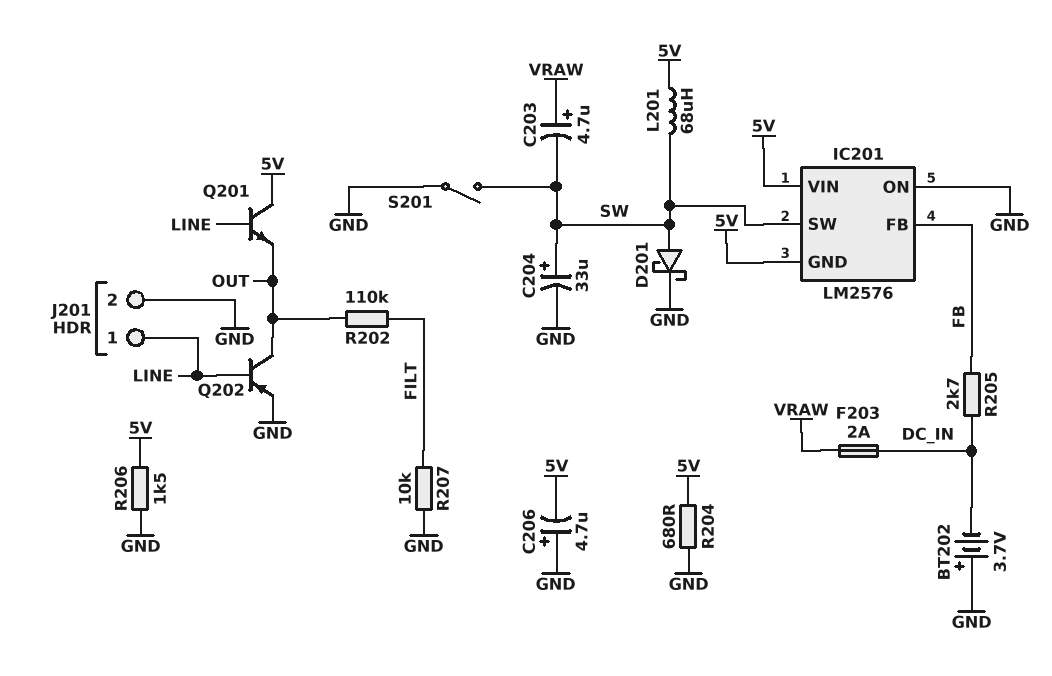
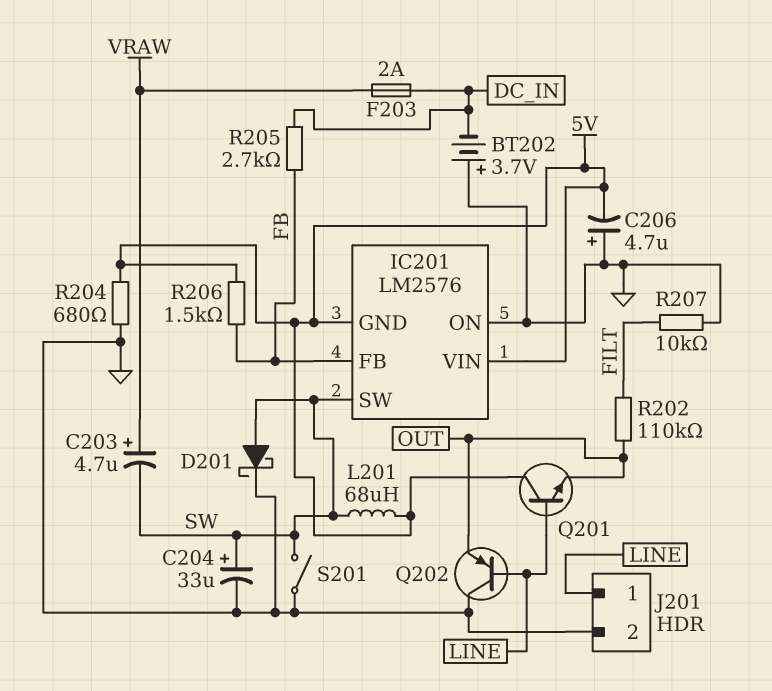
Q202: PNP (B LINE, C OUT, E GND) -> PNP (B LINE, C GND, E OUT)
R206: 1.5k (5V, GND) -> 1.5k (5V, FB)

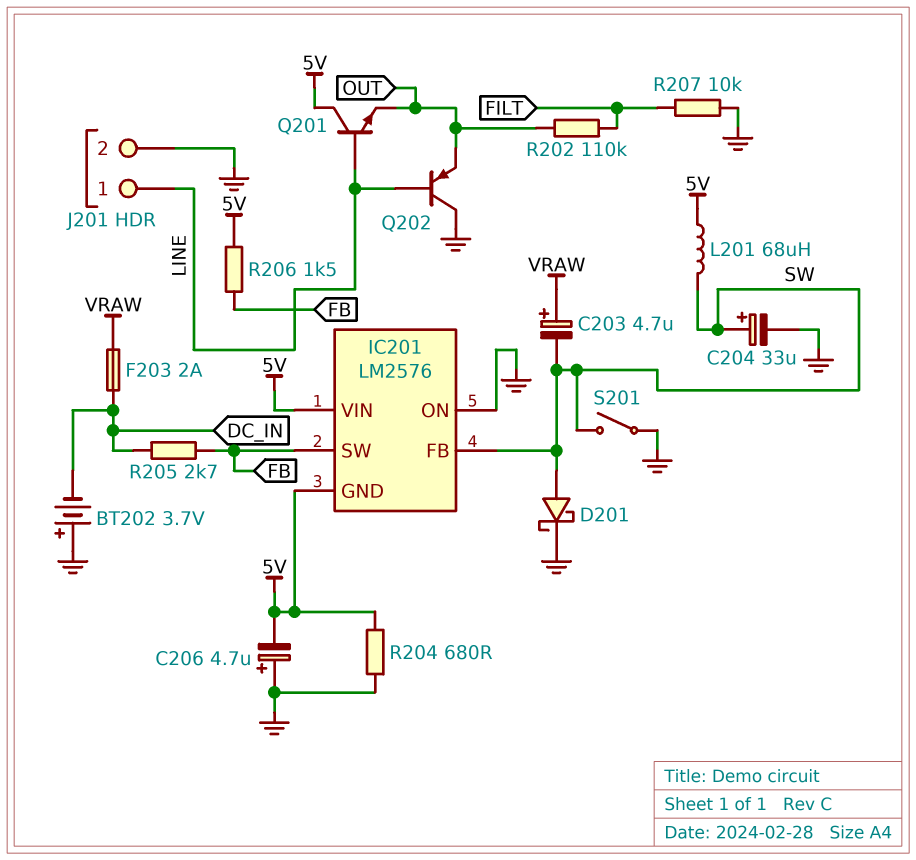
IC201 pin FB: FB -> SW
IC201 pin SW: SW -> FB

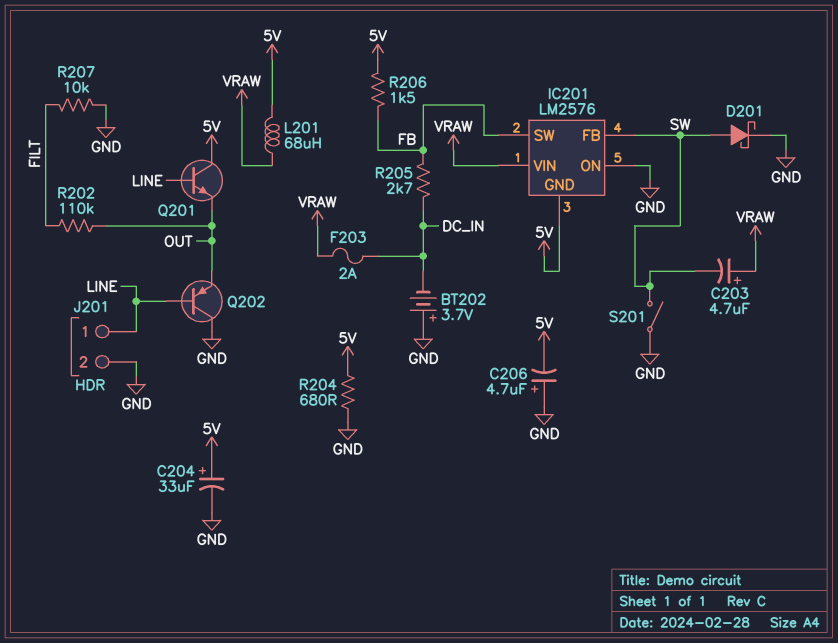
C204: 33uF (plus SW, minus GND) -> 33uF (plus 5V, minus GND)
IC201 pin VIN: 5V -> VRAW
L201: 68uH (5V, SW) -> 68uH (5V, VRAW)

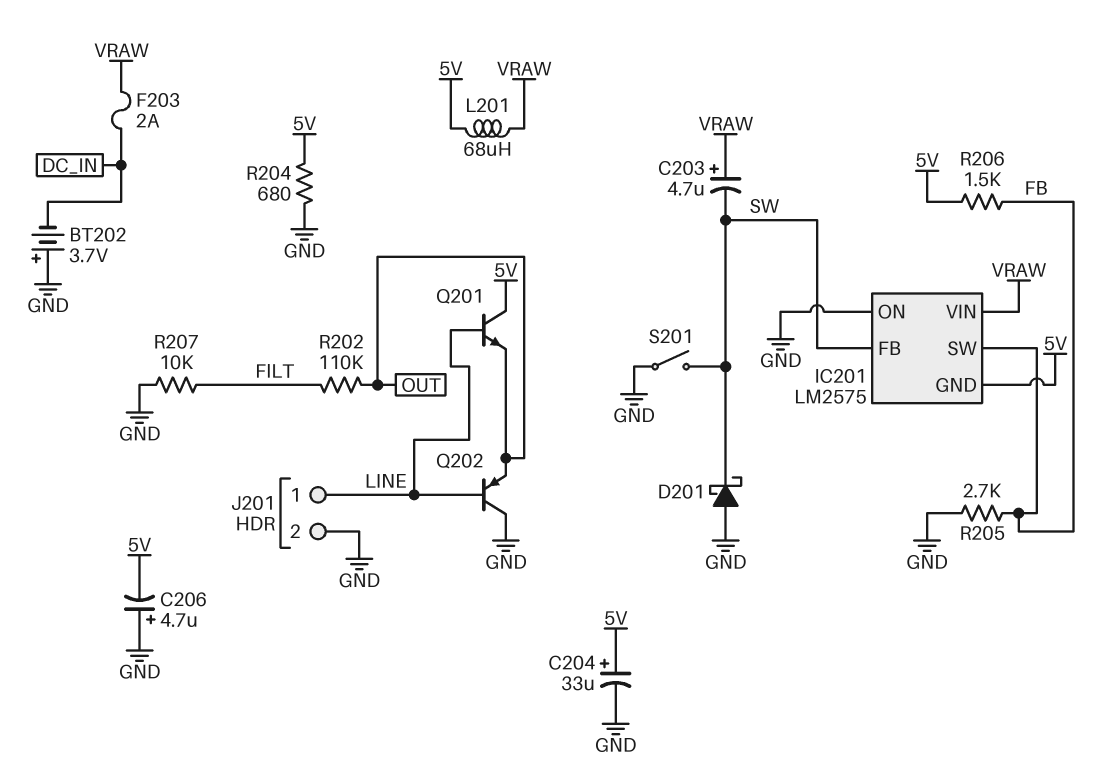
D201: schottky (A SW, K GND) -> schottky (A GND, K SW)
IC201: LM2576 -> LM2575
R205: 2.7k (DC_IN, FB) -> 2.7k (FB, GND)

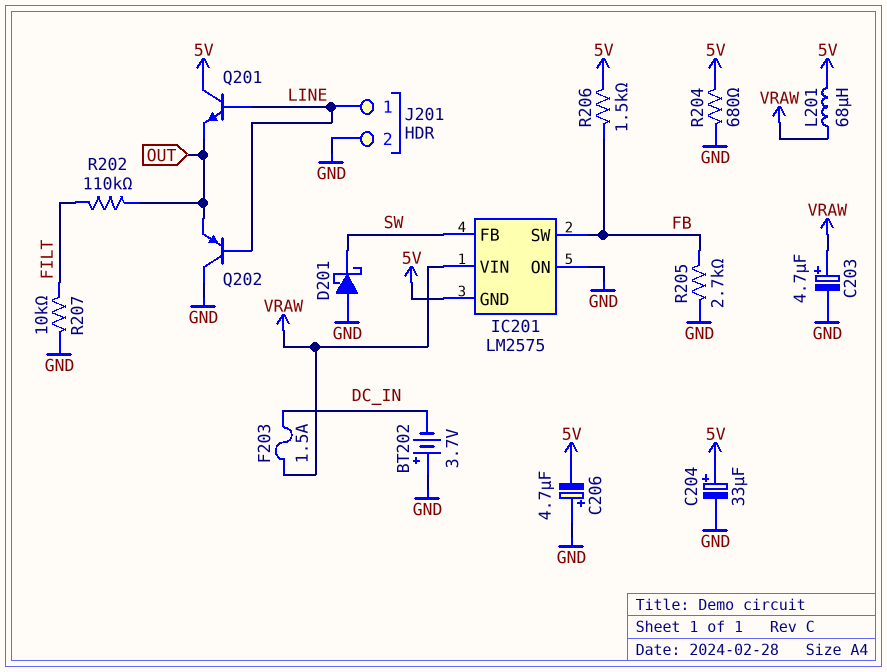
C203: 4.7uF (plus VRAW, minus SW) -> 4.7uF (plus VRAW, minus GND)
F203: 2A (DC_IN, VRAW) -> 1.5A (DC_IN, VRAW)
S201: switch (GND, SW) -> none

